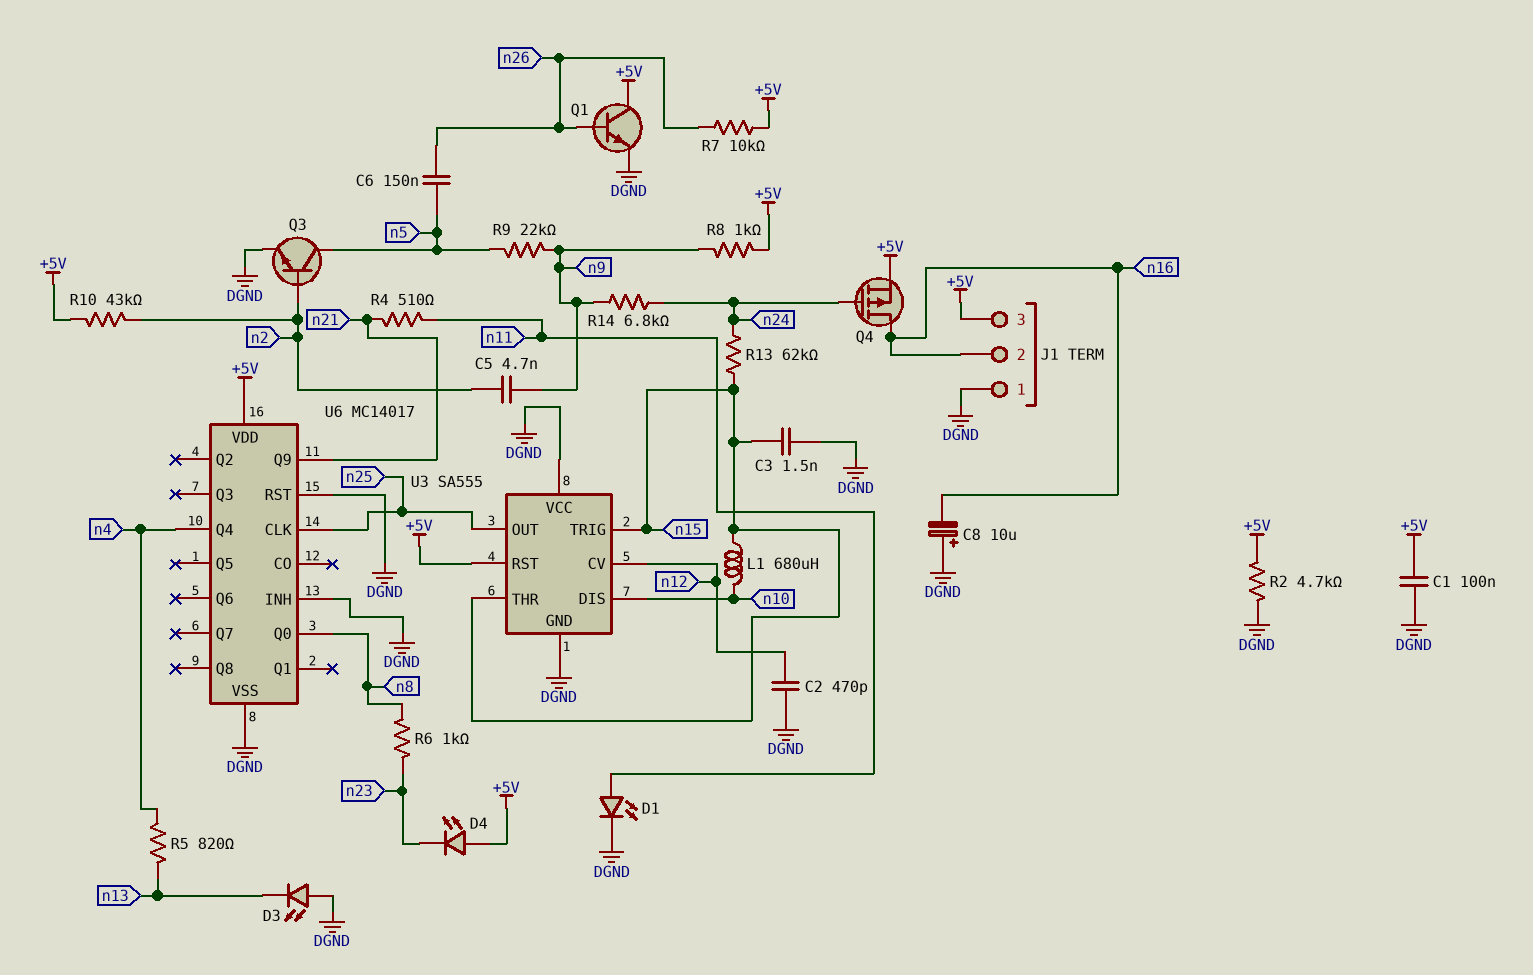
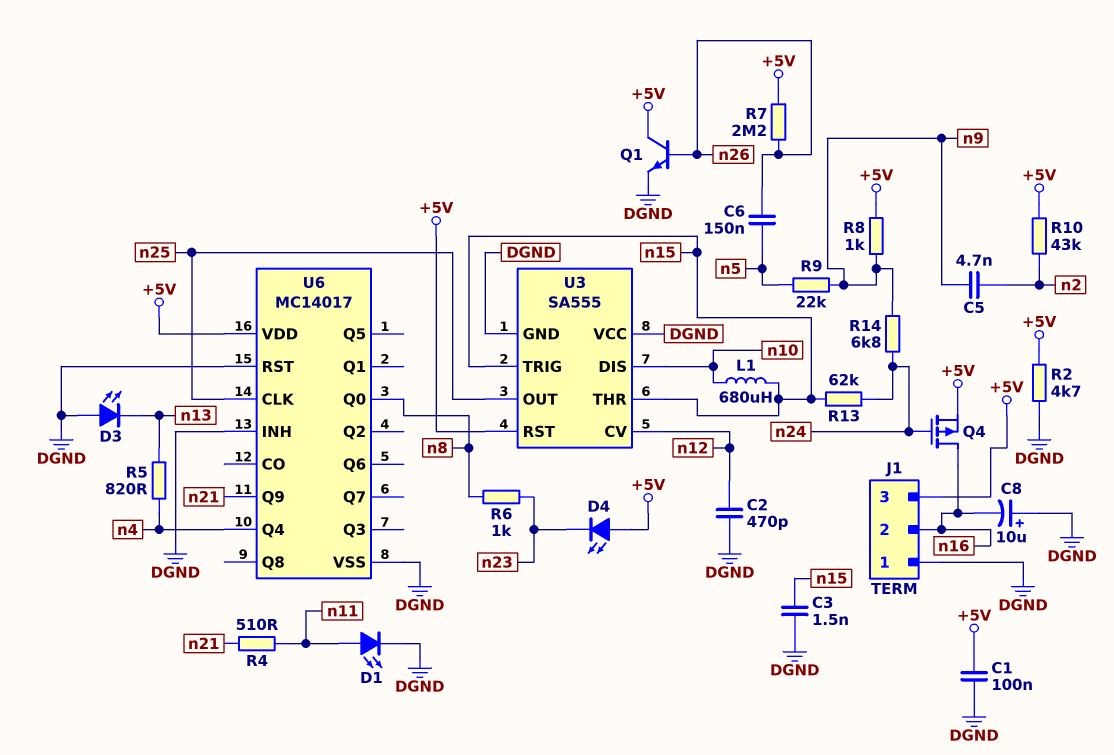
Q3: NPN (B n2, C n5, E DGND) -> none
R7: 10k (+5V, n26) -> 2.2M (+5V, n26)

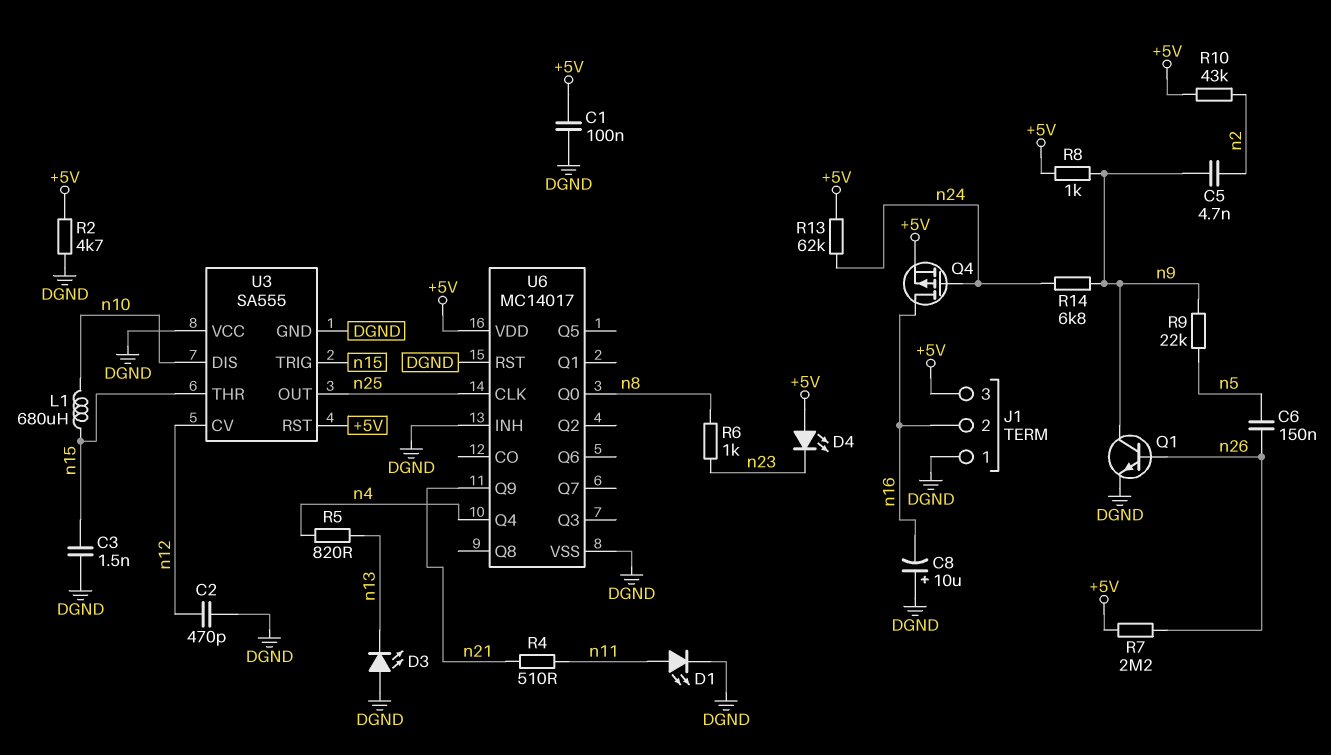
Q1: NPN (B n26, C +5V, E DGND) -> NPN (B n26, C n9, E DGND)
R13: 62k (n15, n24) -> 62k (+5V, n24)

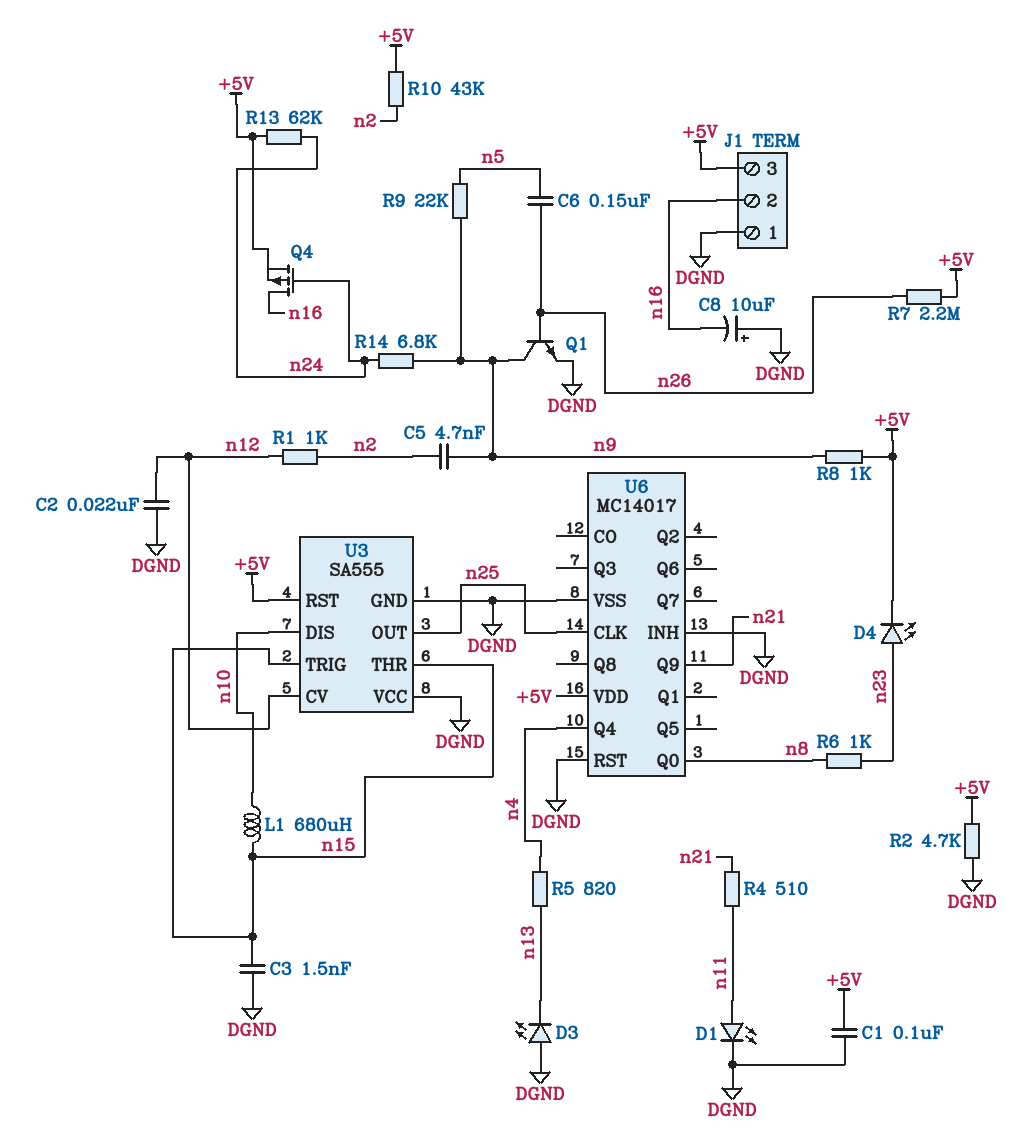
C2: 470pF (DGND, n12) -> 22nF (DGND, n12)
D4: LED (A +5V, K n23) -> LED (A n23, K +5V)
R1: none -> 1k (n2, n12)

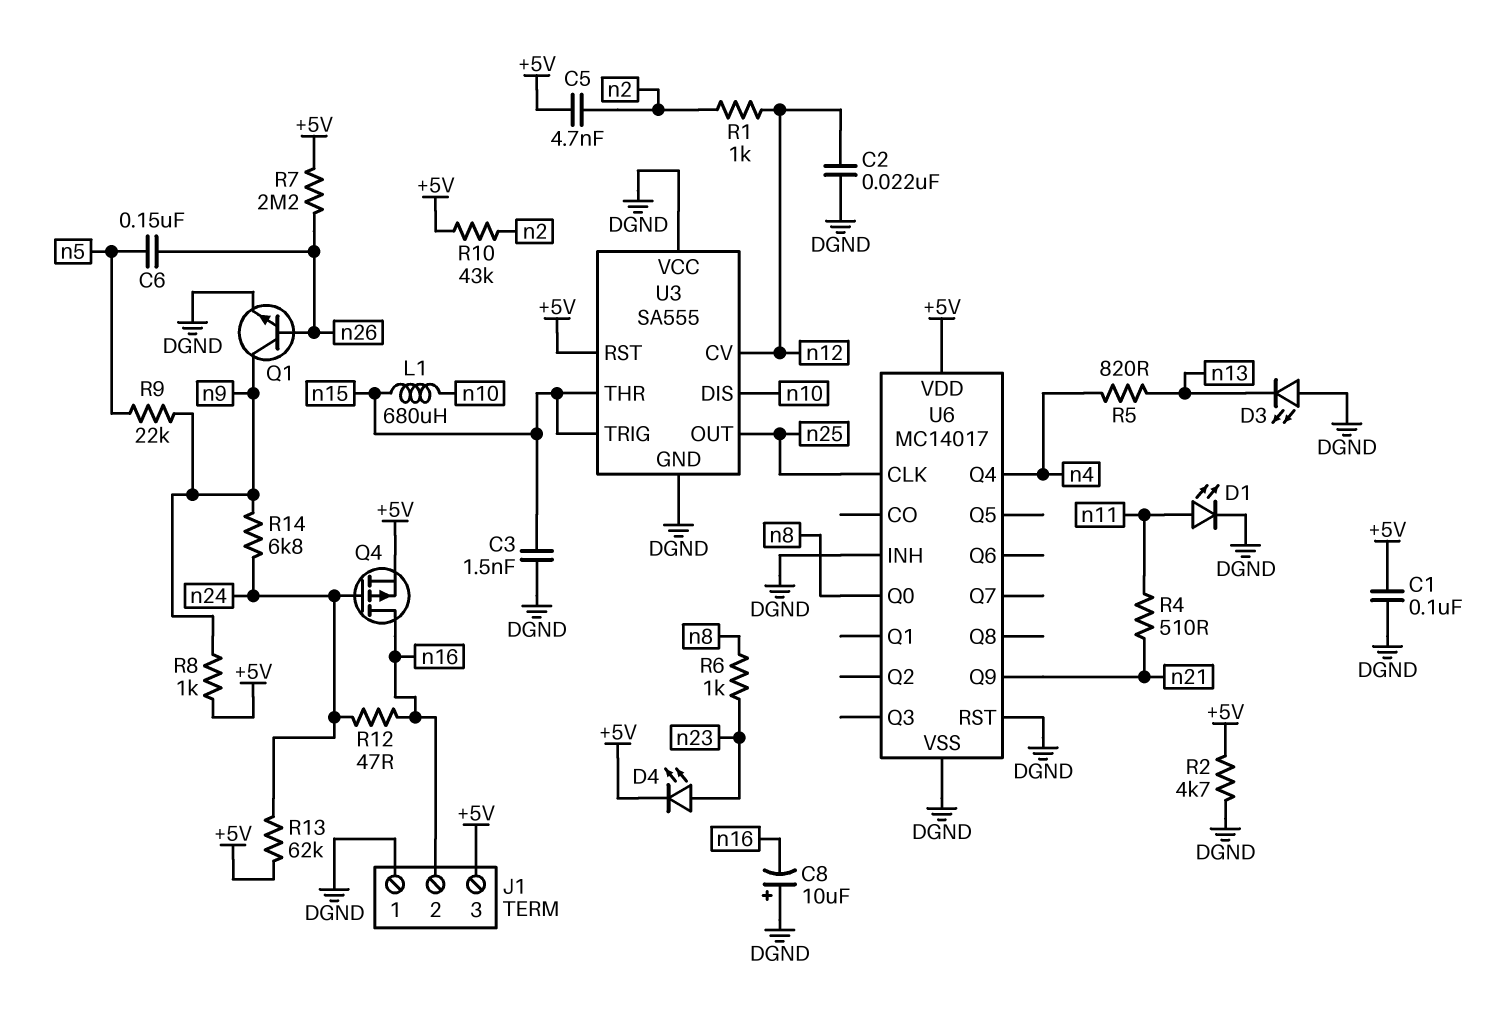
C5: 4.7nF (n2, n9) -> 4.7nF (+5V, n2)
R12: none -> 47 (n16, n24)

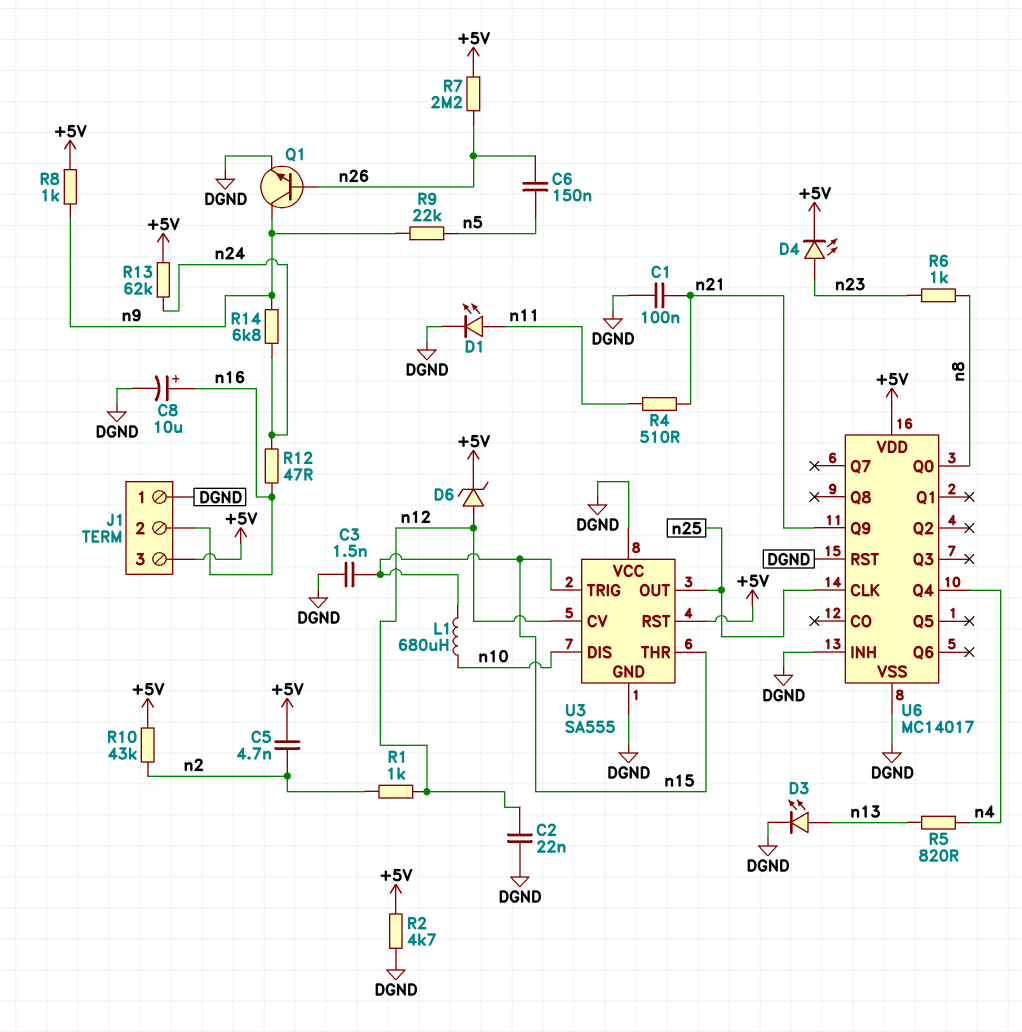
C1: 100nF (+5V, DGND) -> 100nF (DGND, n21)
C8: 10uF (plus DGND, minus n16) -> 10uF (plus n16, minus DGND)
D3: LED (A DGND, K n13) -> LED (A n13, K DGND)
D6: none -> zener (A n12, K +5V)
Q4: PMOS (G n24, D n16, S +5V) -> none

